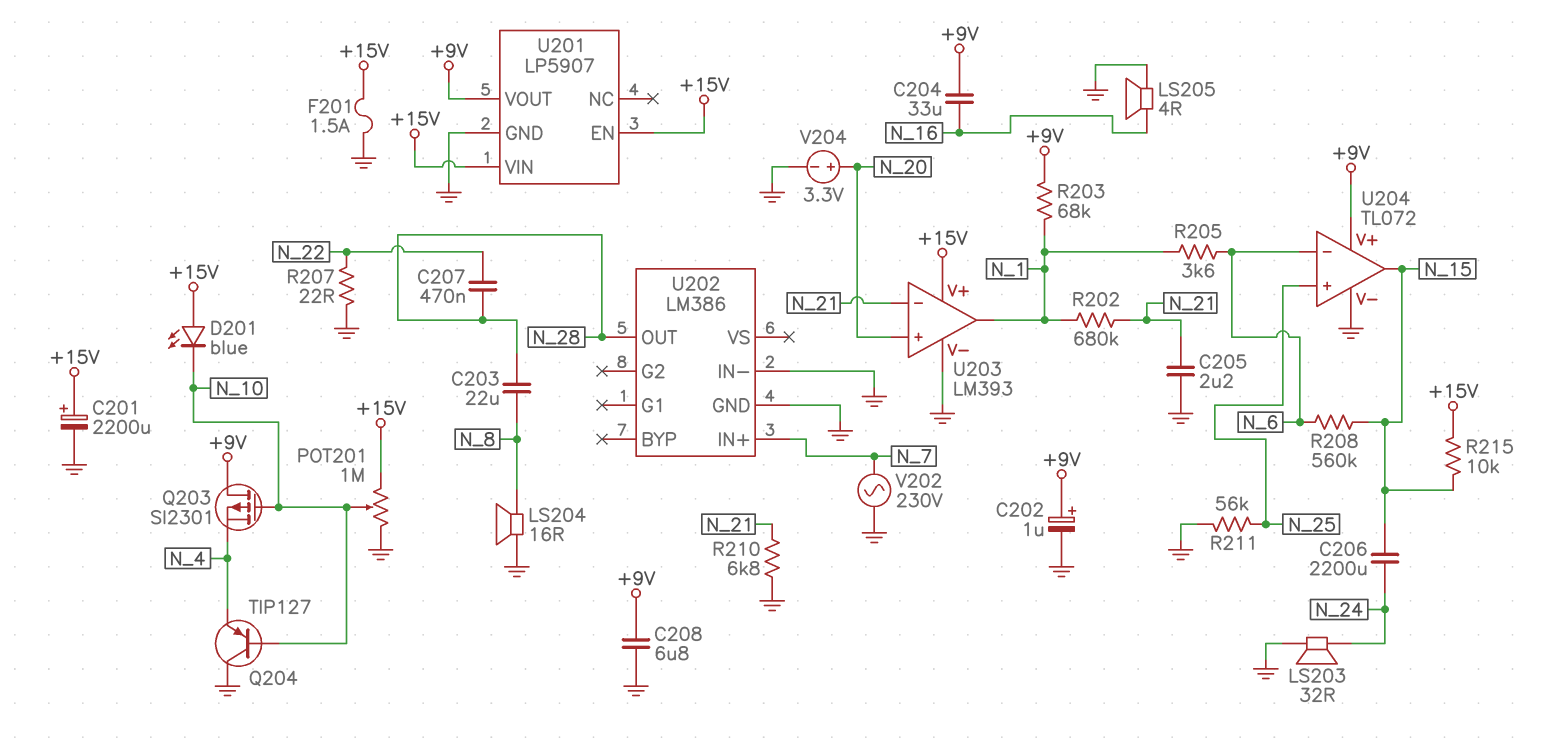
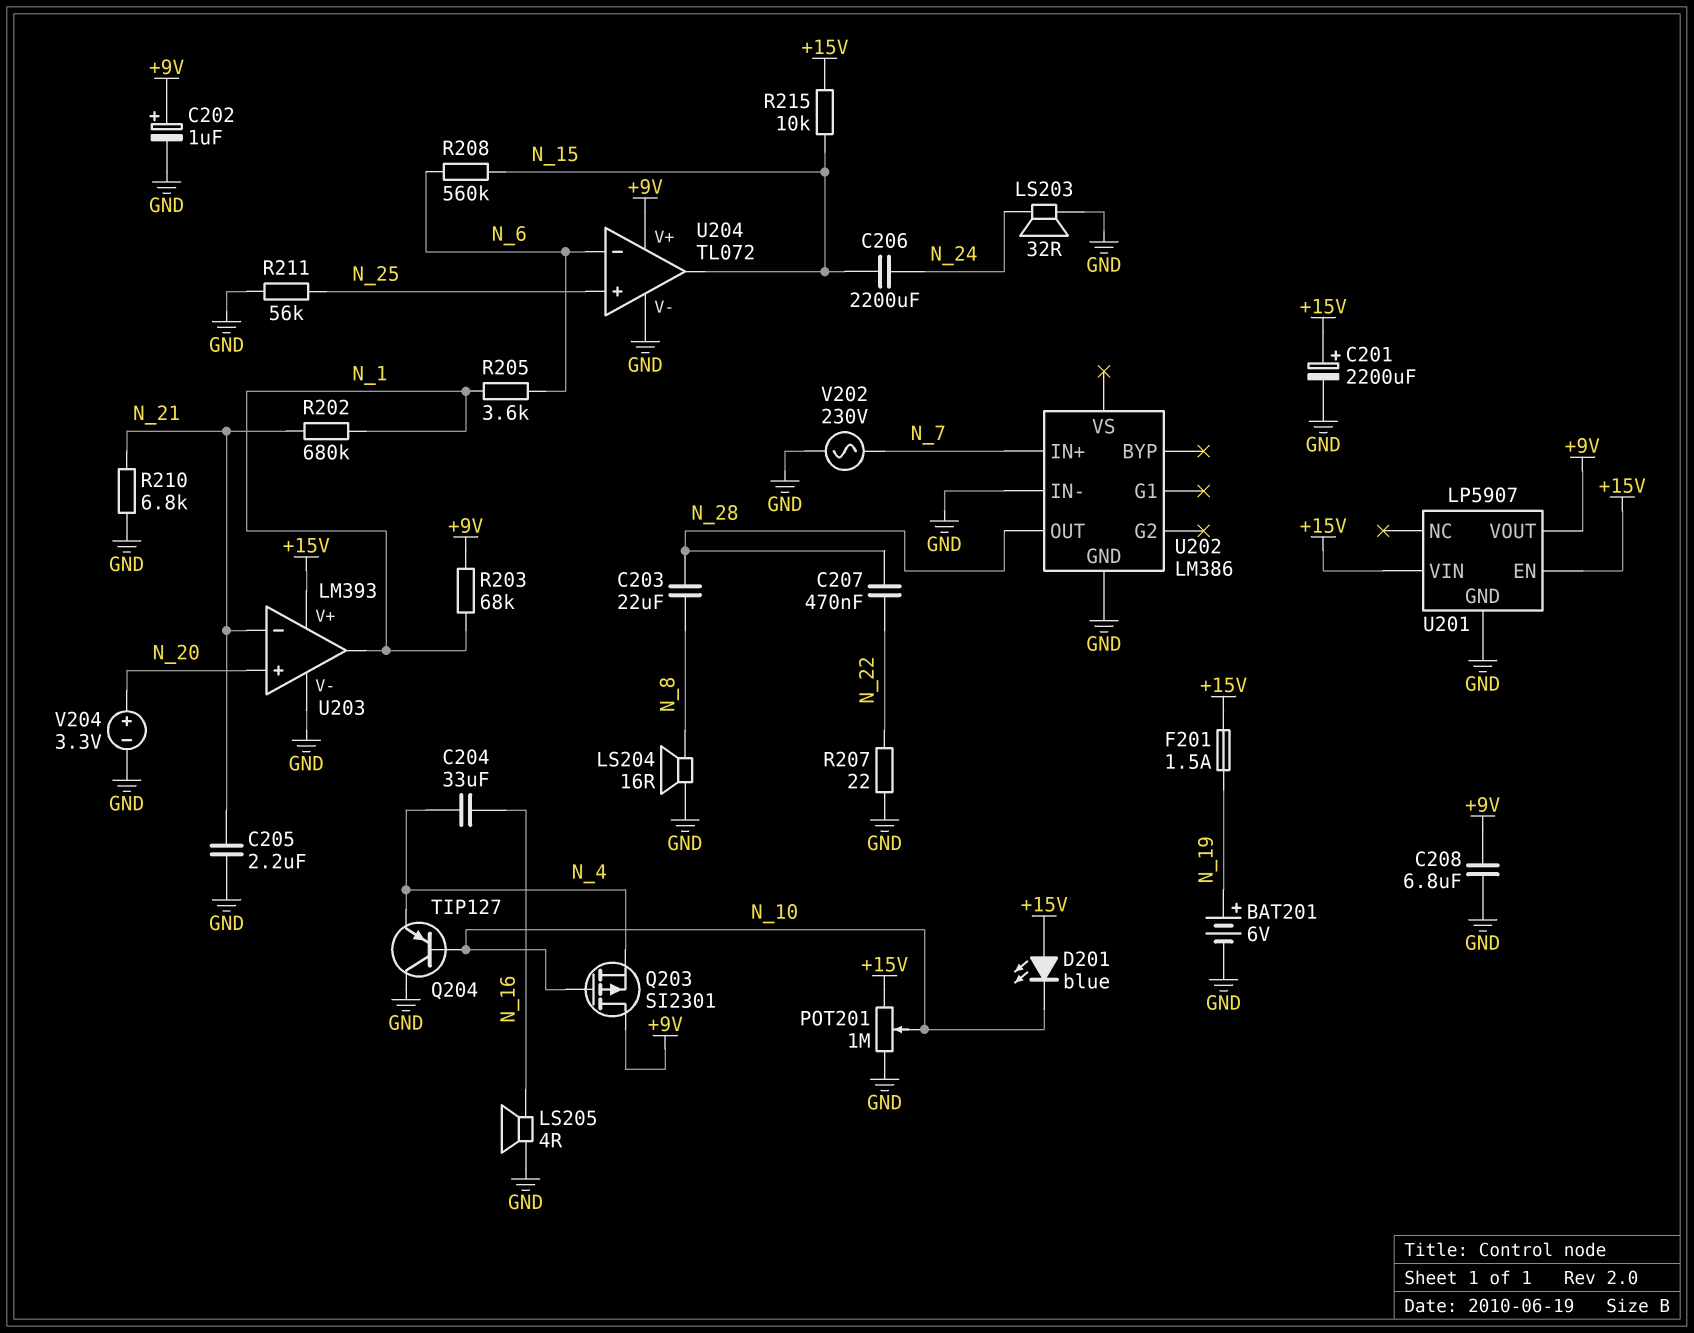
BAT201: none -> 6V (plus N_19, minus GND)
C204: 33uF (+9V, N_16) -> 33uF (N_4, N_16)
F201: 1.5A (+15V, GND) -> 1.5A (+15V, N_19)

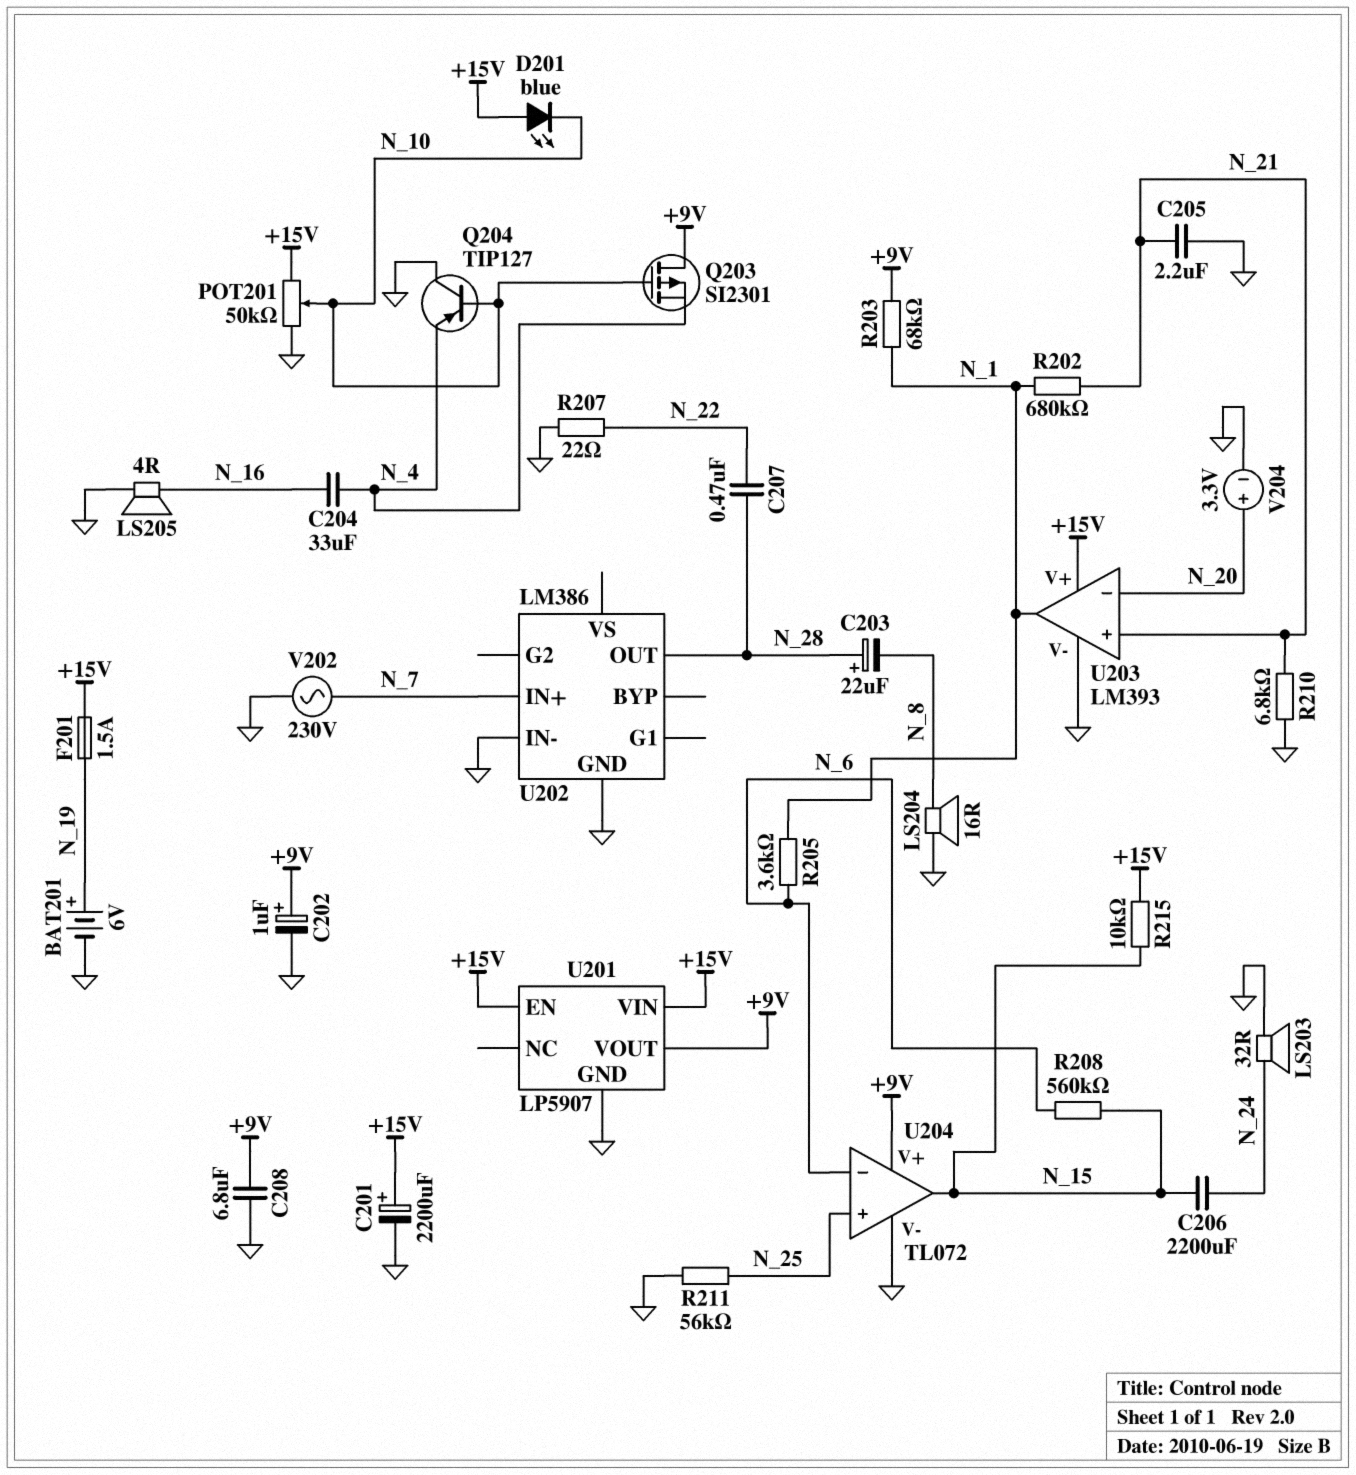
C203: 22uF (N_8, N_28) -> 22uF (plus N_28, minus N_8)
POT201: 1M (+15V, GND, wiper N_10) -> 50k (+15V, GND, wiper N_10)
U203 pin in+: N_20 -> N_21
U203 pin in-: N_21 -> N_20

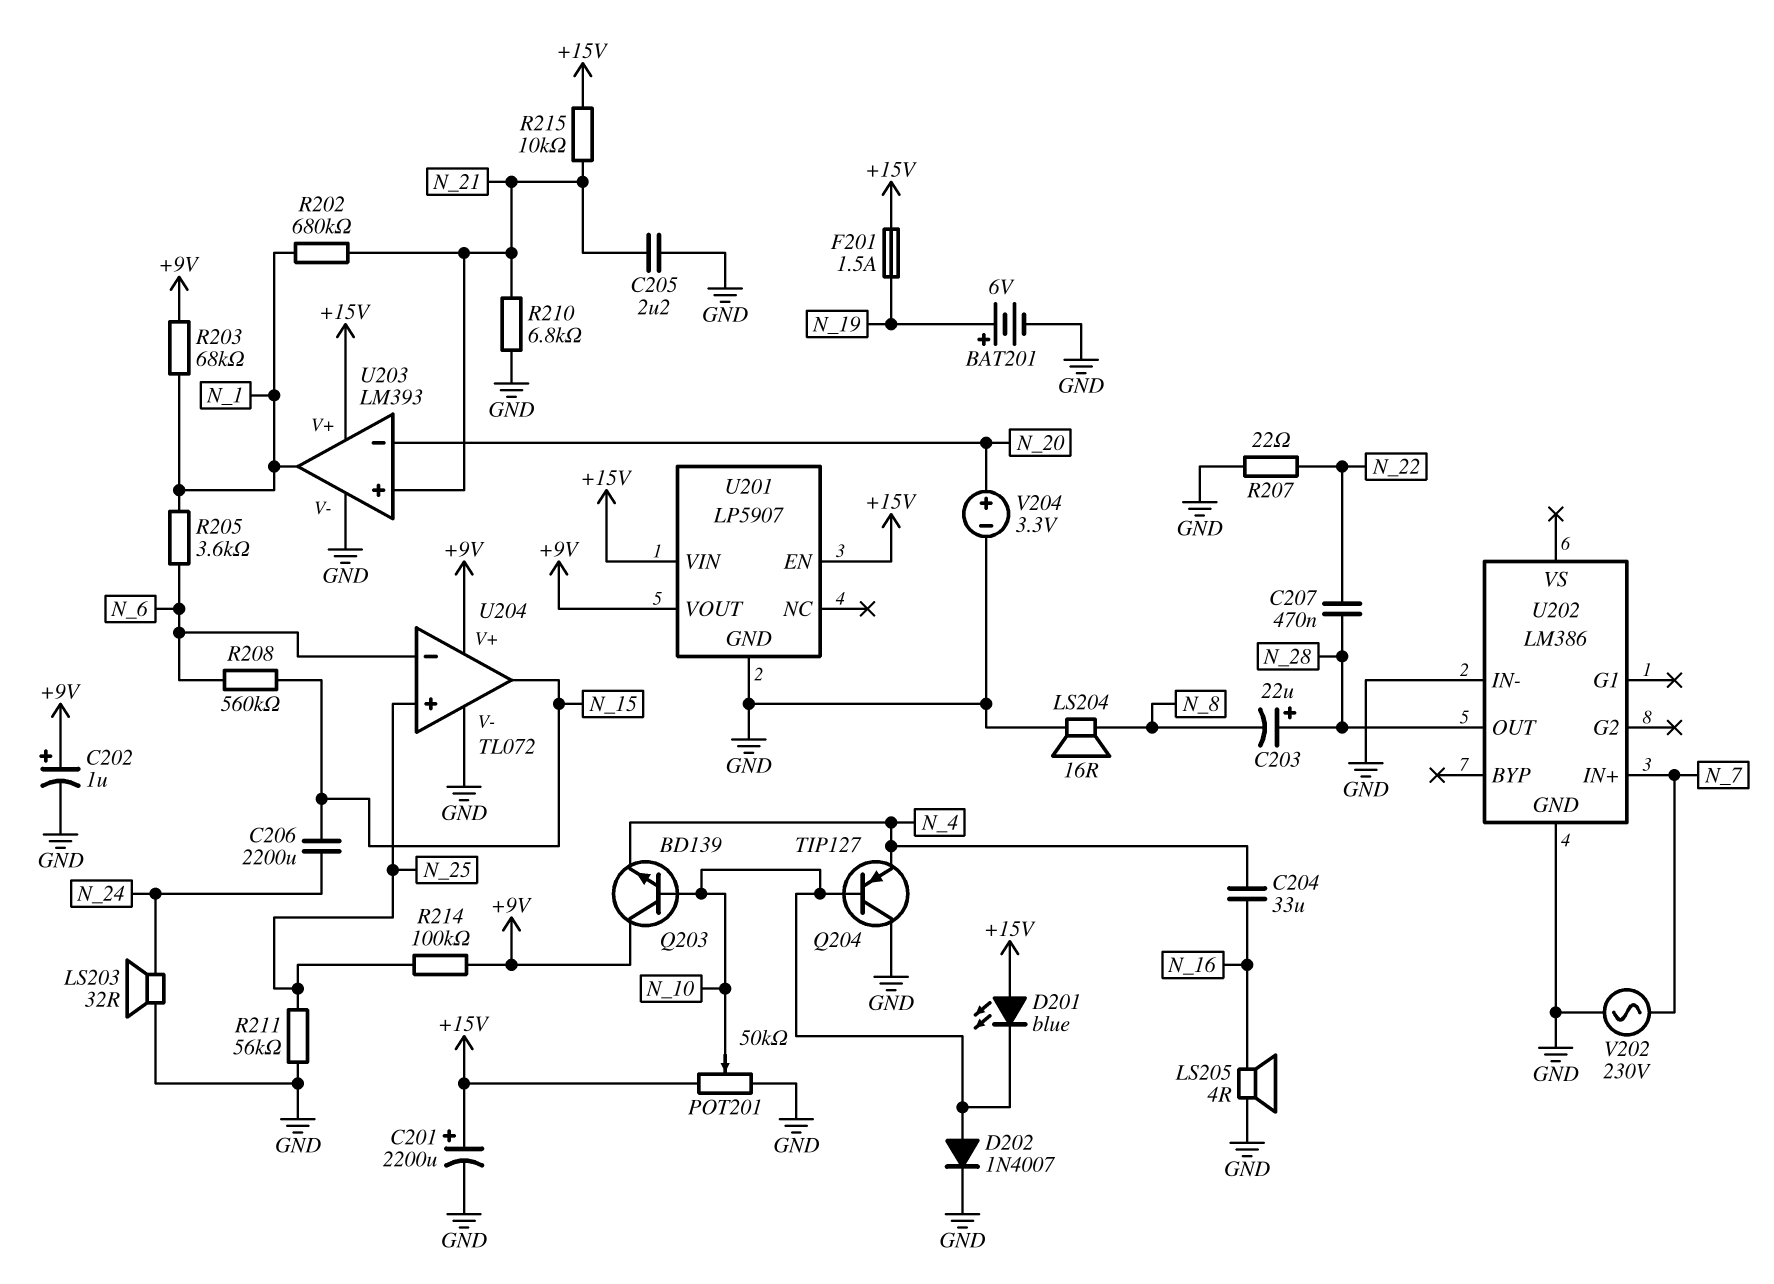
C208: 6.8uF (+9V, GND) -> none
D202: none -> diode 1N4007 (A N_10, K GND)
Q203: PMOS SI2301 (G N_10, D +9V, S N_4) -> NPN BD139 (B N_10, C +9V, E N_4)
R214: none -> 100k (+9V, N_25)
R215: 10k (+15V, N_15) -> 10k (+15V, N_21)

